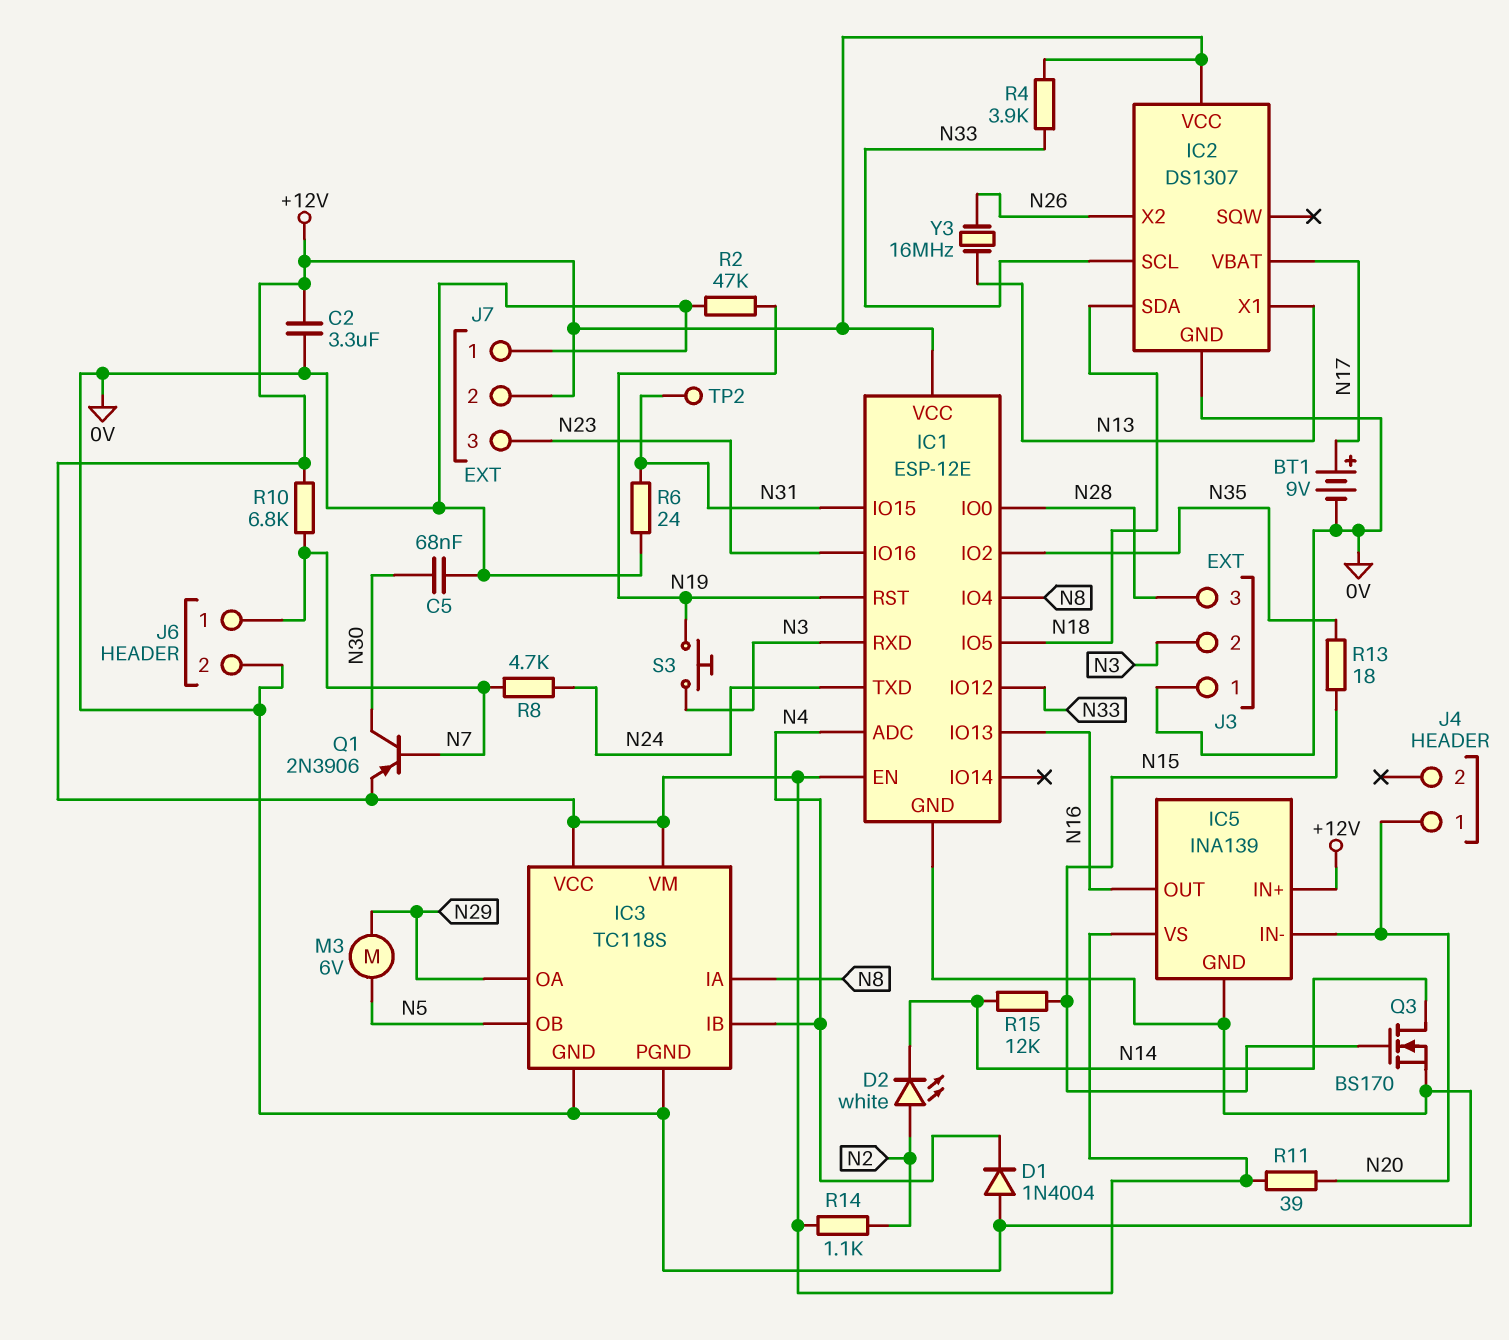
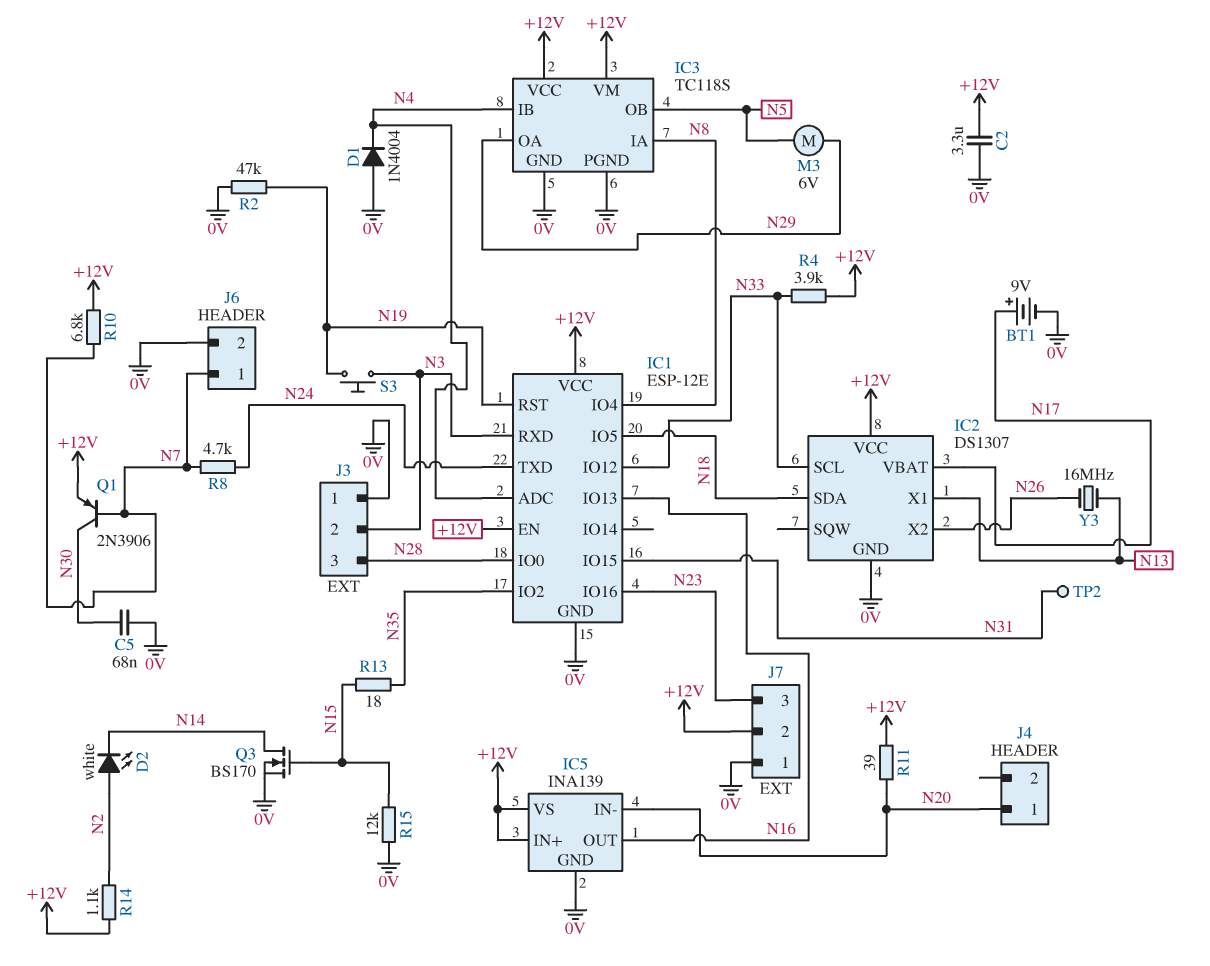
R6: 24 (0V, N31) -> none
R15: 12k (N14, N15) -> 12k (0V, N15)

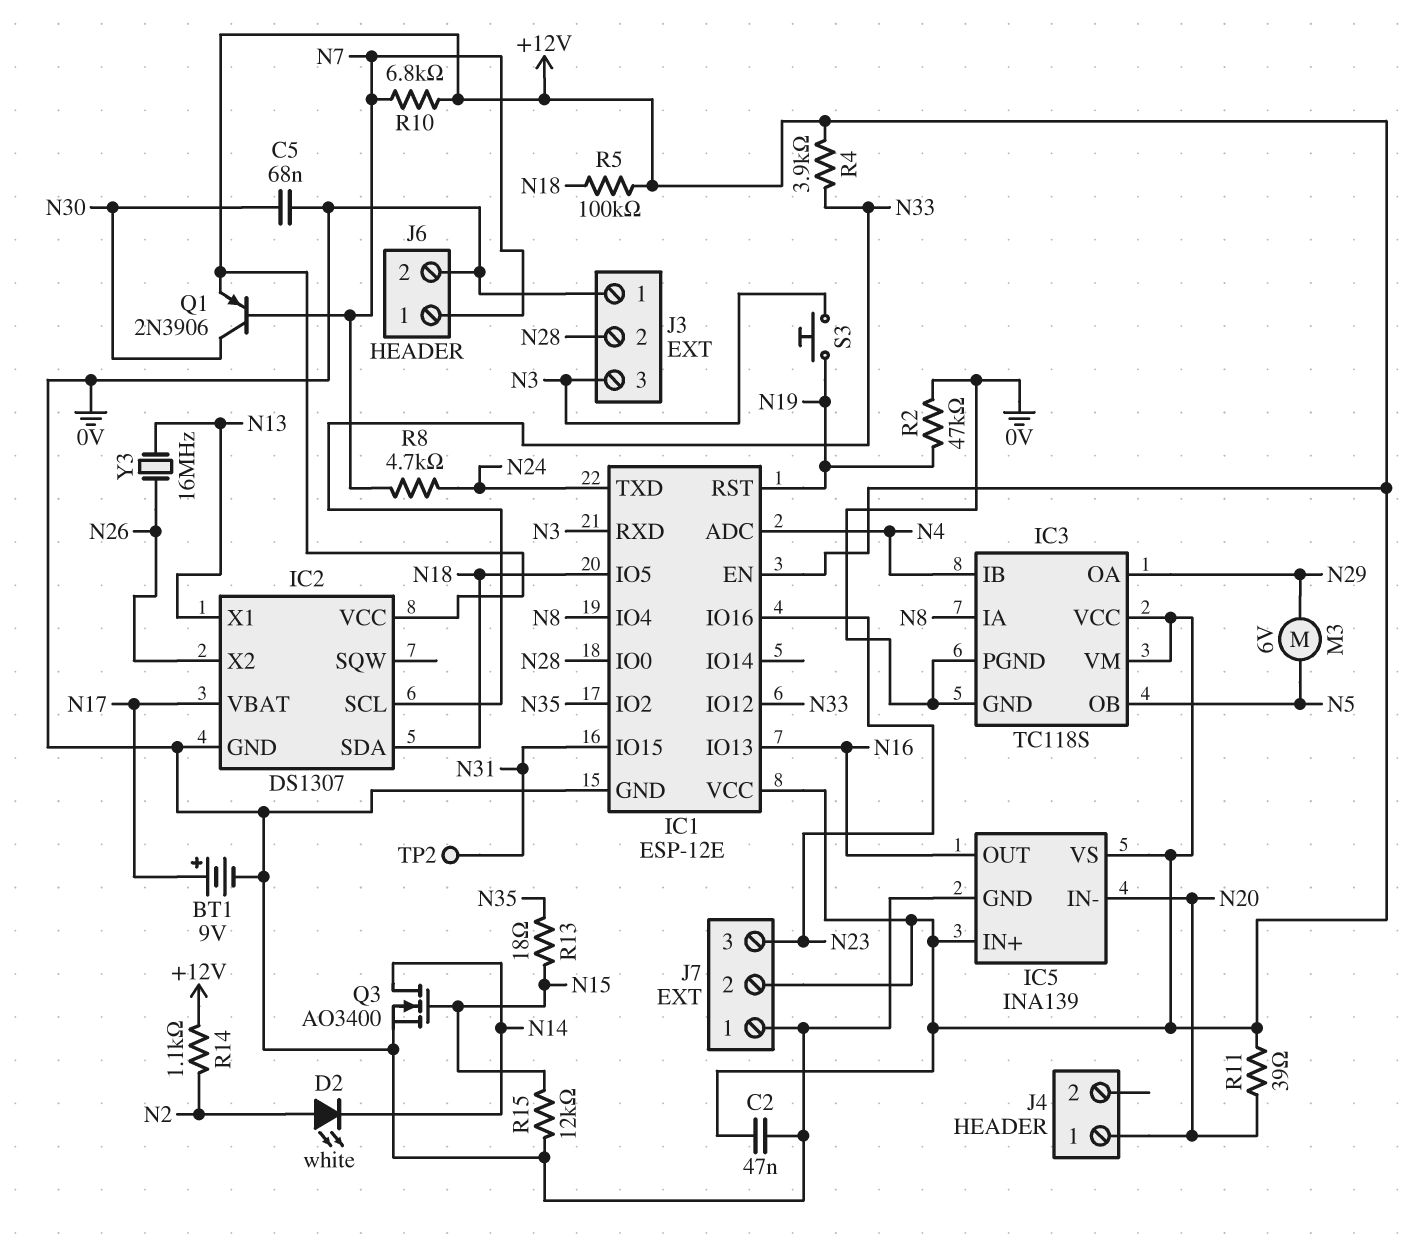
C2: 3.3uF (+12V, 0V) -> 47nF (+12V, 0V)
D1: diode 1N4004 (A 0V, K N4) -> none
J3 pin 2: N3 -> N28
J3 pin 3: N28 -> N3
Q3: NMOS BS170 (G N15, D N14, S 0V) -> NMOS AO3400 (G N15, D N14, S 0V)
R5: none -> 100k (+12V, N18)

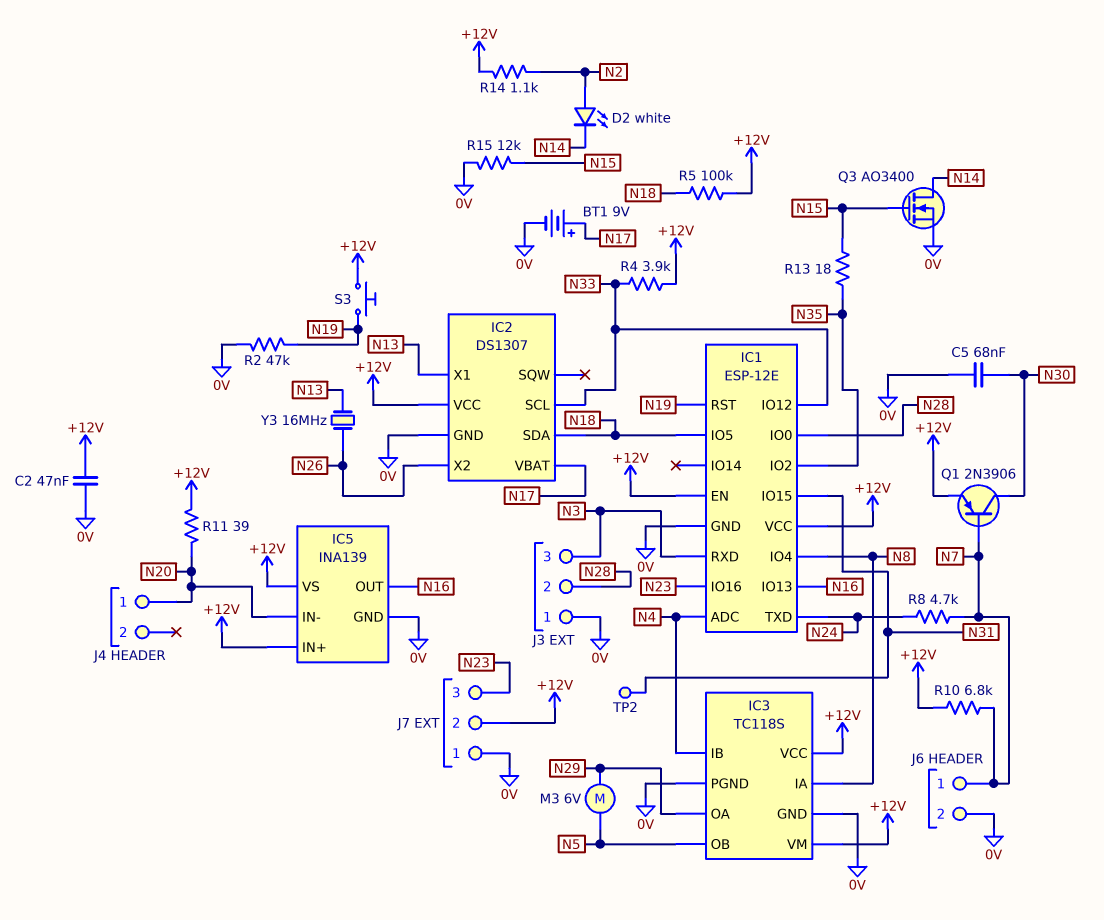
S3: button (N3, N19) -> button (+12V, N19)

